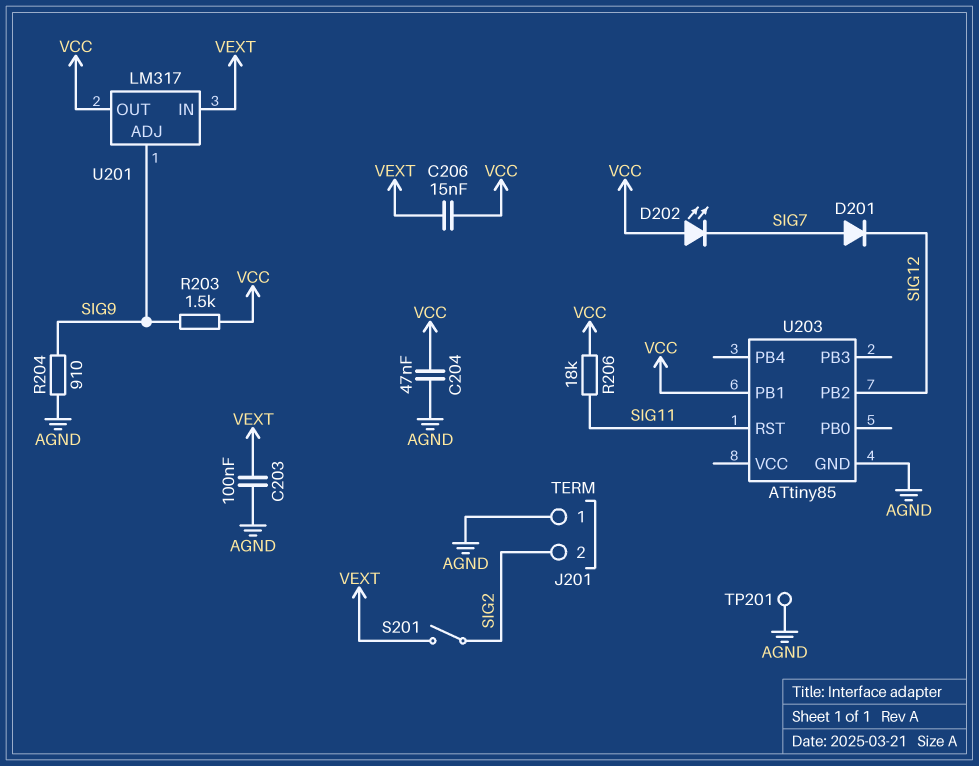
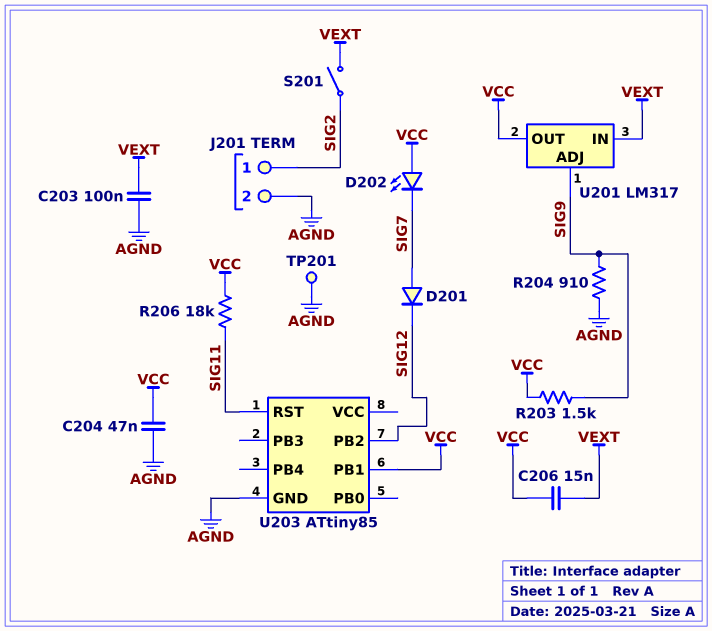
J201 pin 1: AGND -> SIG2
J201 pin 2: SIG2 -> AGND

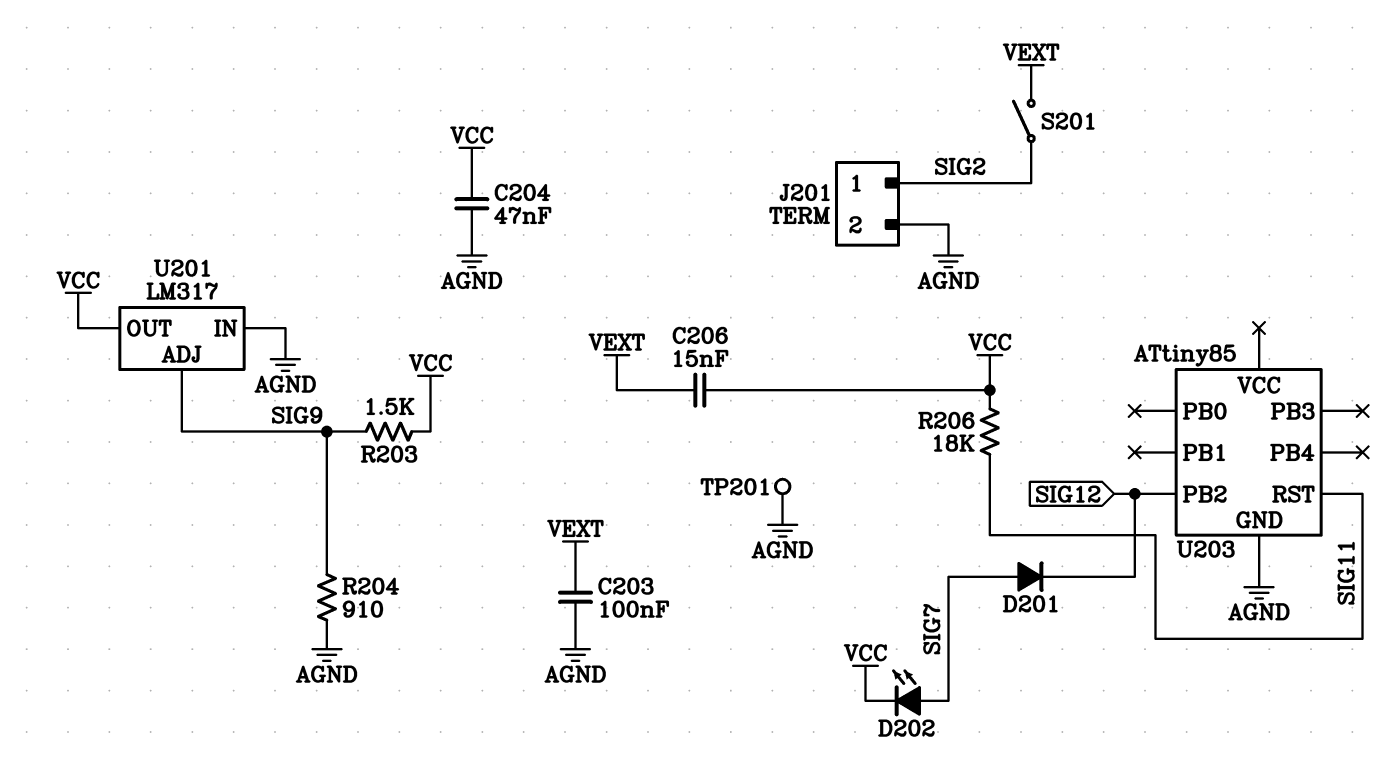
D202: LED (A VCC, K SIG7) -> LED (A SIG7, K VCC)
U201 pin IN: VEXT -> AGND
U203 pin PB1: VCC -> none

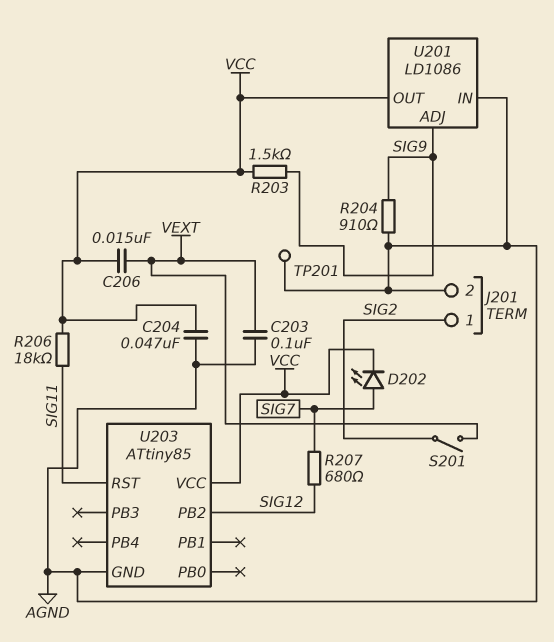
D201: diode (A SIG7, K SIG12) -> none
R207: none -> 680 (SIG7, SIG12)
U201: LM317 -> LD1086
U203 pin VCC: none -> VCC

